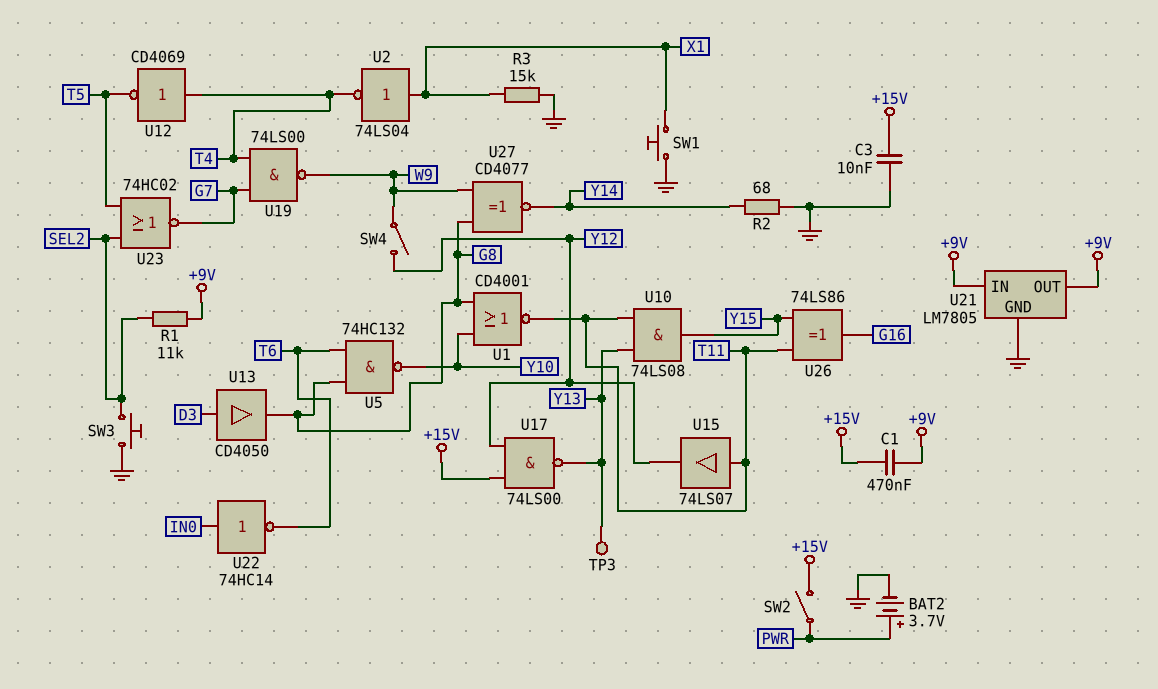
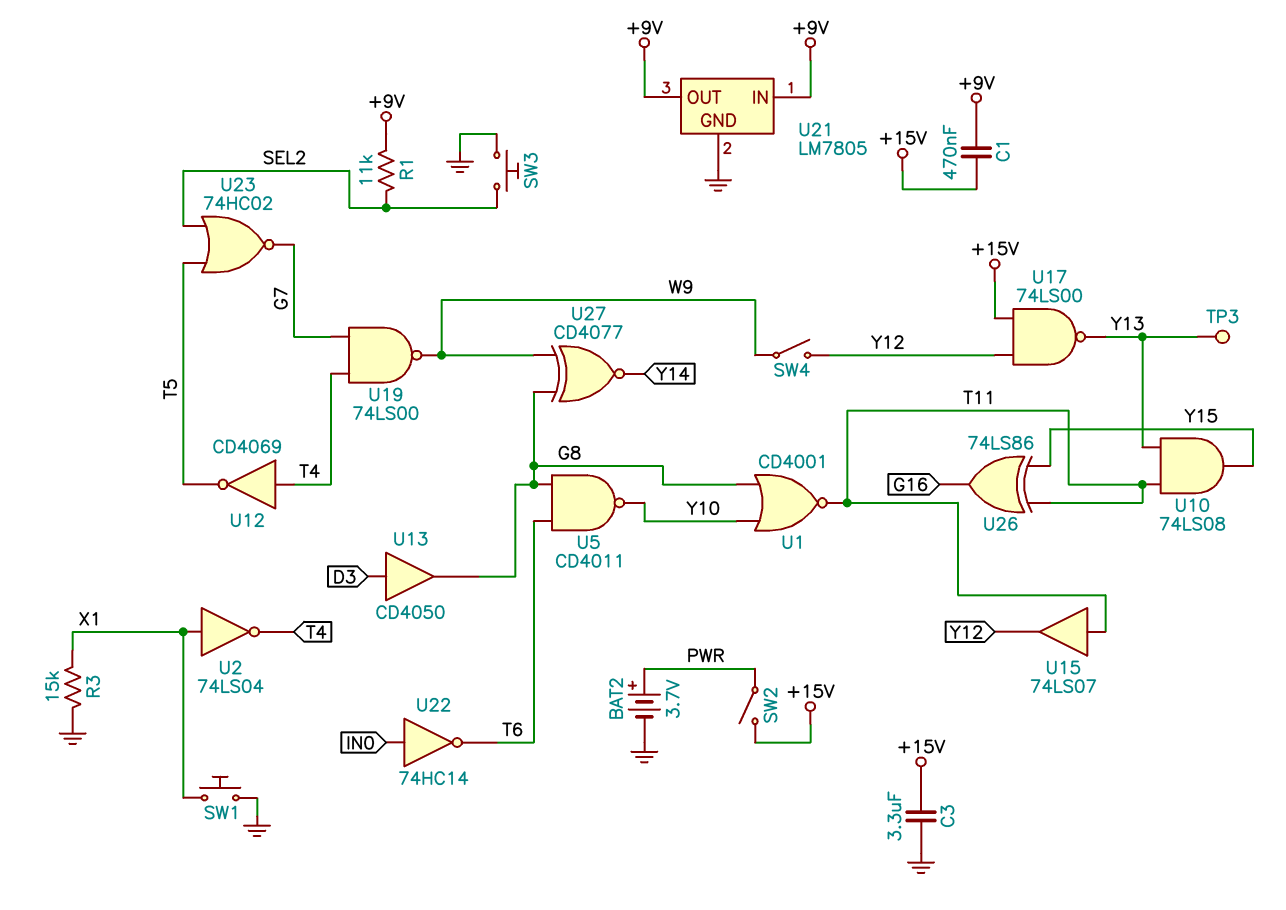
C3: 10nF (+15V, GND) -> 3.3uF (+15V, GND)
R2: 68 (GND, Y14) -> none
U5: NAND 74HC132 (in G8, in T6, out Y10) -> NAND CD4011 (in G8, in T6, out Y10)

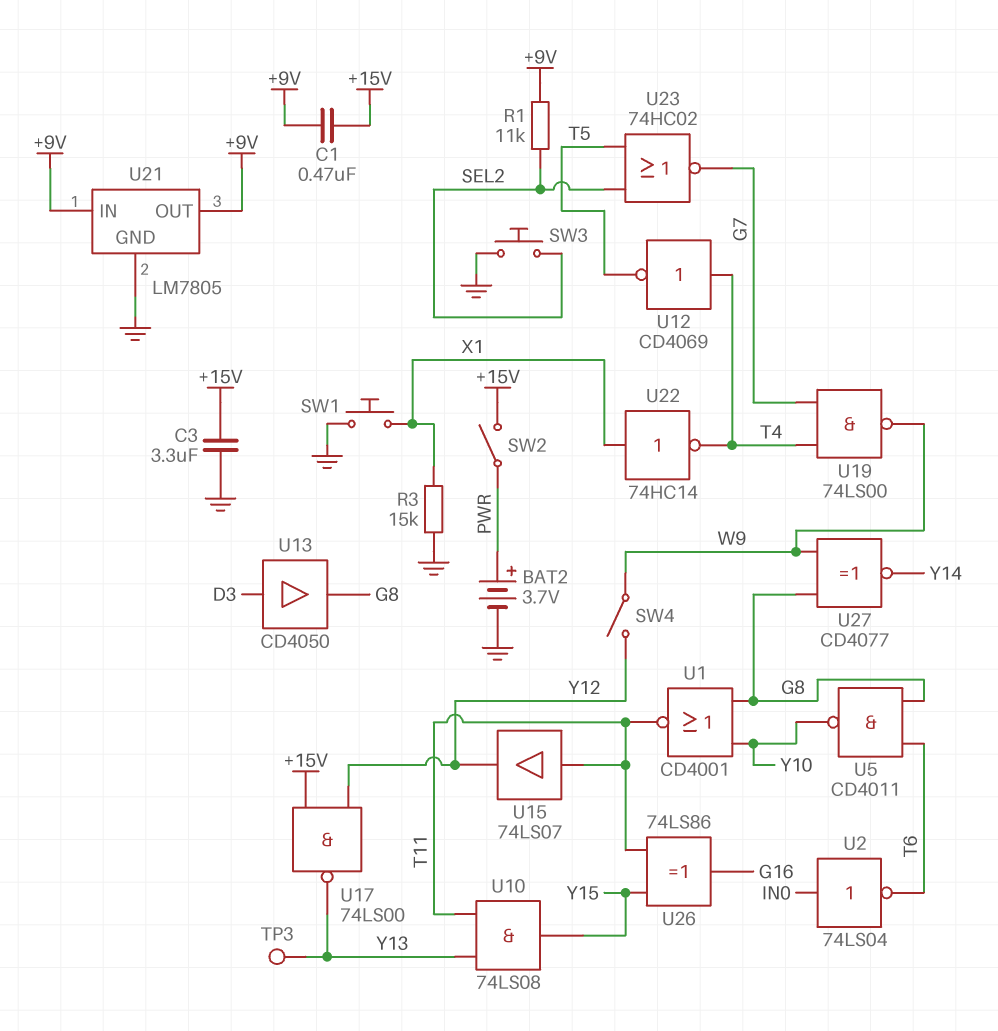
U2: NOT 74LS04 (in X1, out T4) -> NOT 74LS04 (in IN0, out T6)
U22: NOT 74HC14 (in IN0, out T6) -> NOT 74HC14 (in X1, out T4)

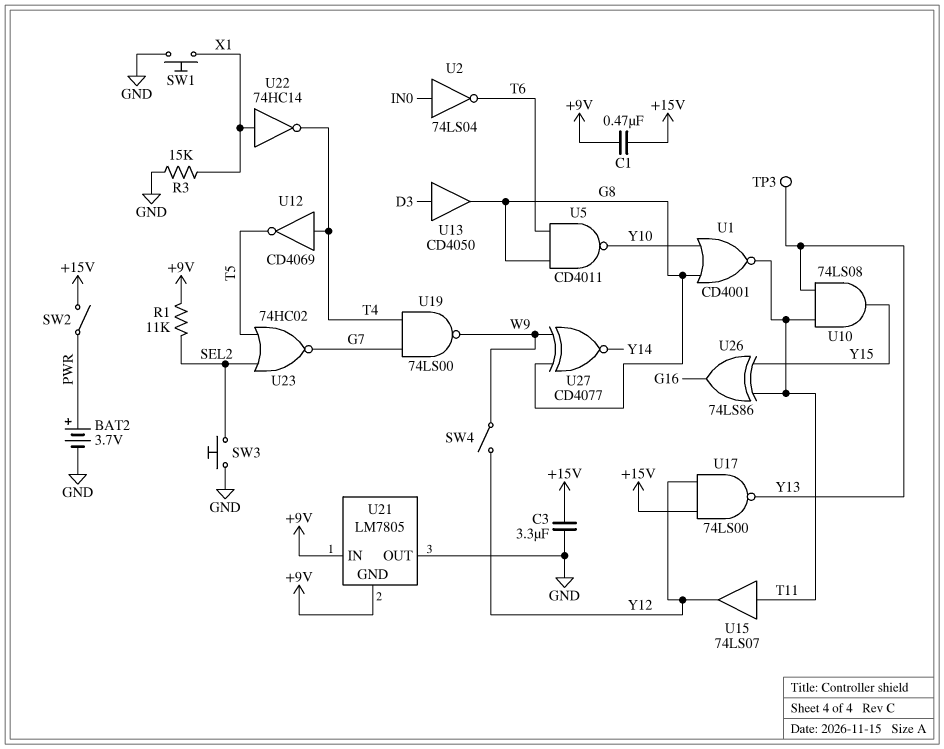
U21 pin GND: GND -> +9V
U21 pin OUT: +9V -> GND

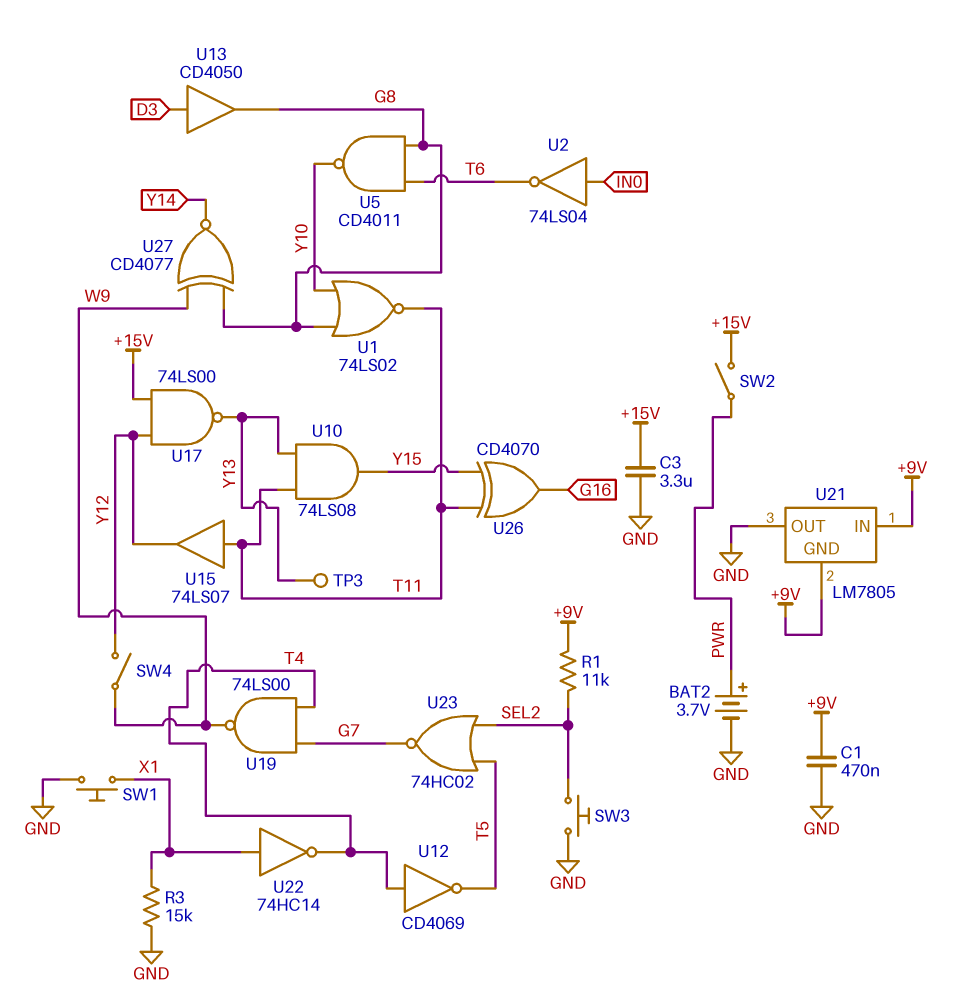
C1: 470nF (+9V, +15V) -> 470nF (+9V, GND)
U1: NOR CD4001 (in G8, in Y10, out T11) -> NOR 74LS02 (in G8, in Y10, out T11)
U26: XOR 74LS86 (in T11, in Y15, out G16) -> XOR CD4070 (in T11, in Y15, out G16)

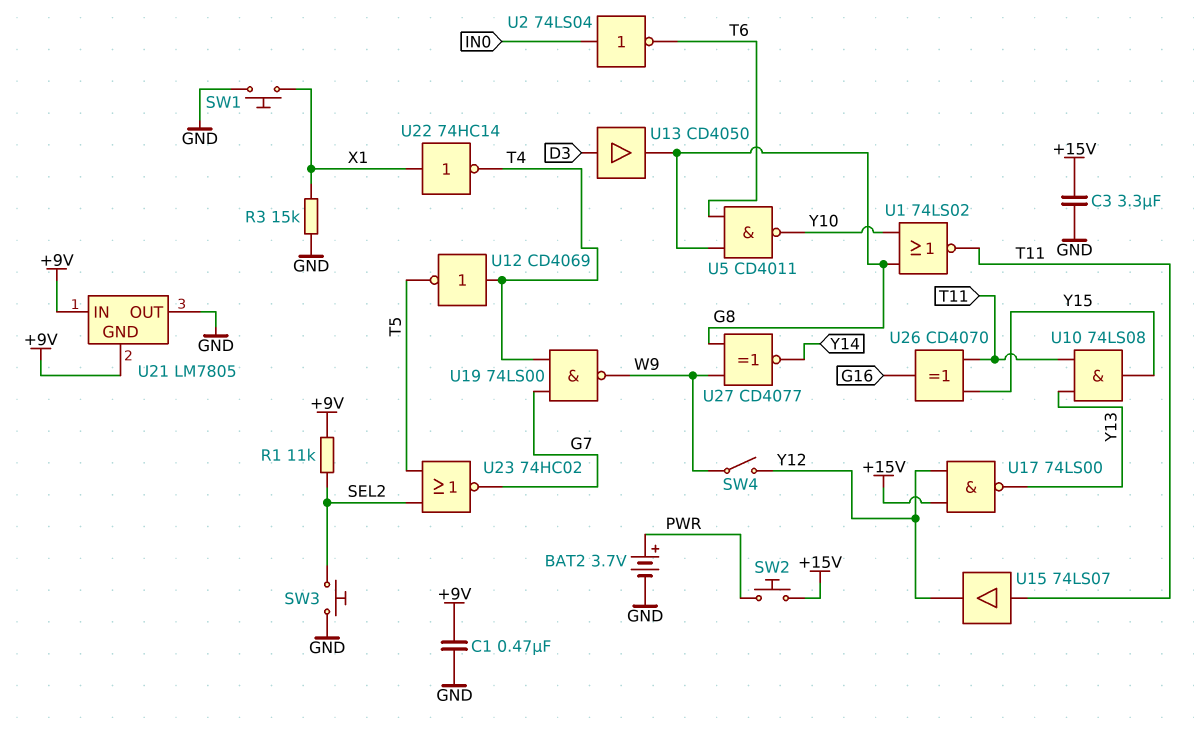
SW2: switch (+15V, PWR) -> button (+15V, PWR)
TP3: test point (Y13) -> none

